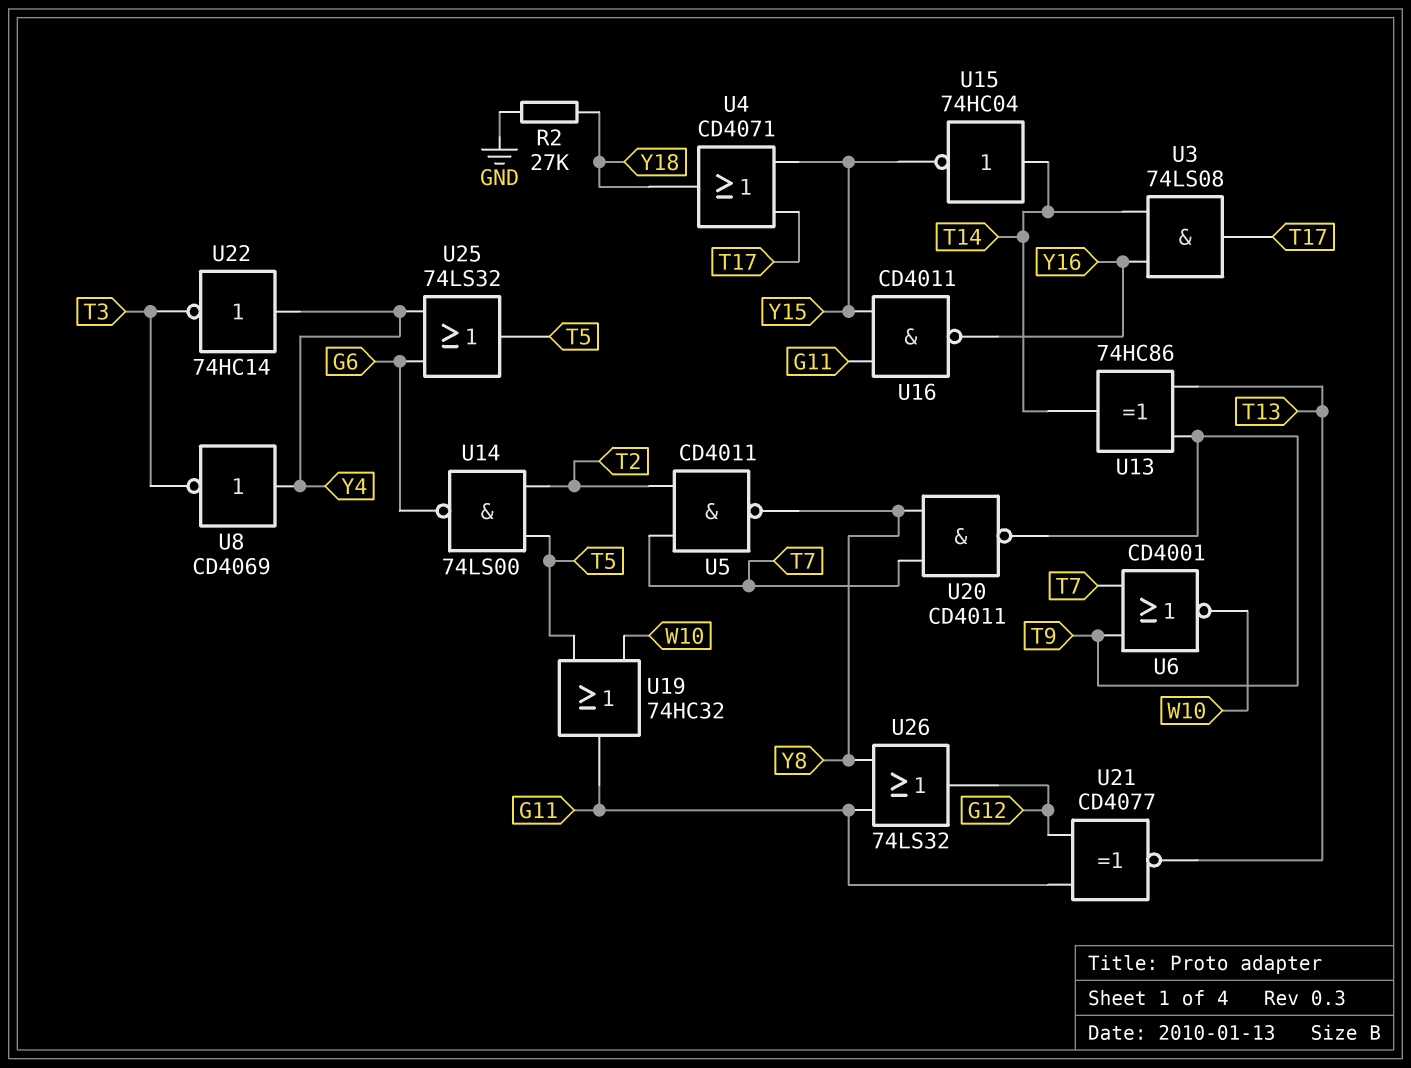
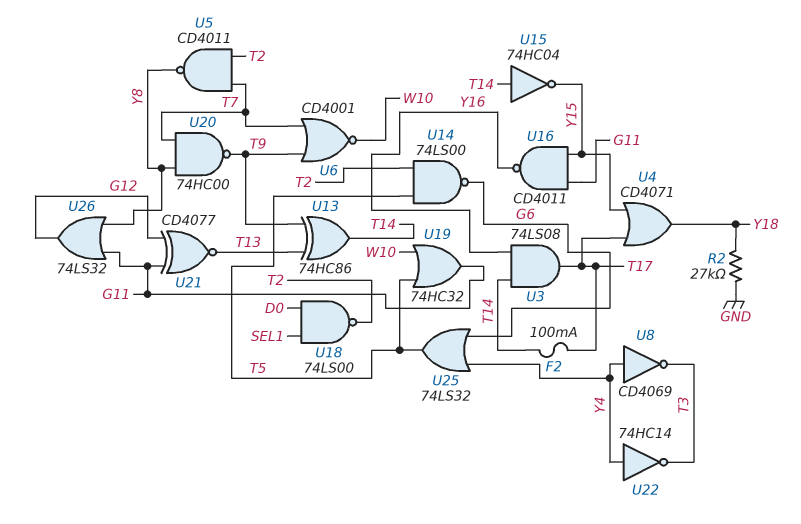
F2: none -> 100mA (T14, T17)
U18: none -> NAND 74LS00 (in D0, in SEL1, out T2)
U20: NAND CD4011 (in T7, in Y8, out T9) -> NAND 74HC00 (in T7, in Y8, out T9)

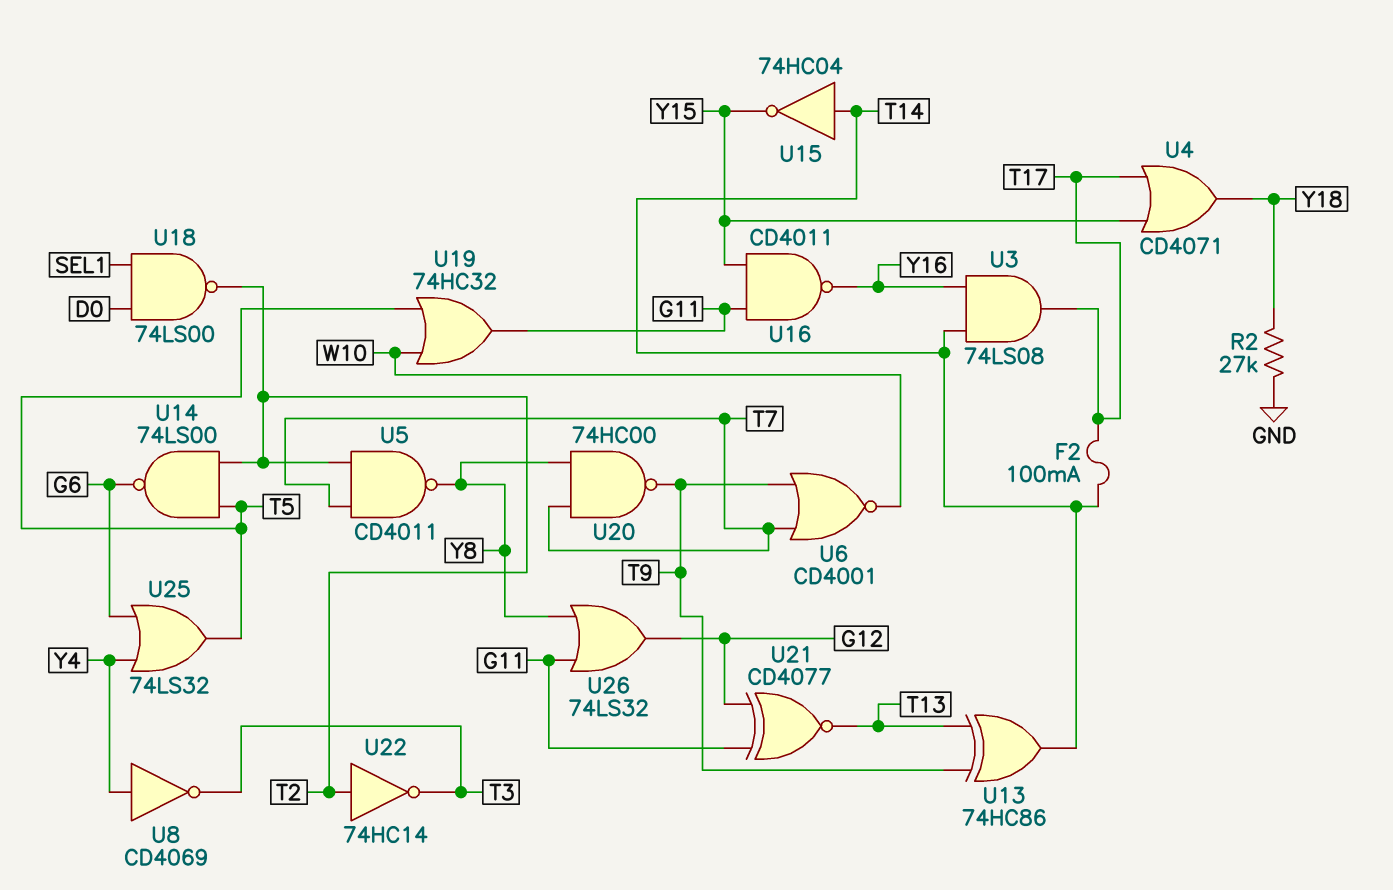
U22: NOT 74HC14 (in Y4, out T3) -> NOT 74HC14 (in T2, out T3)

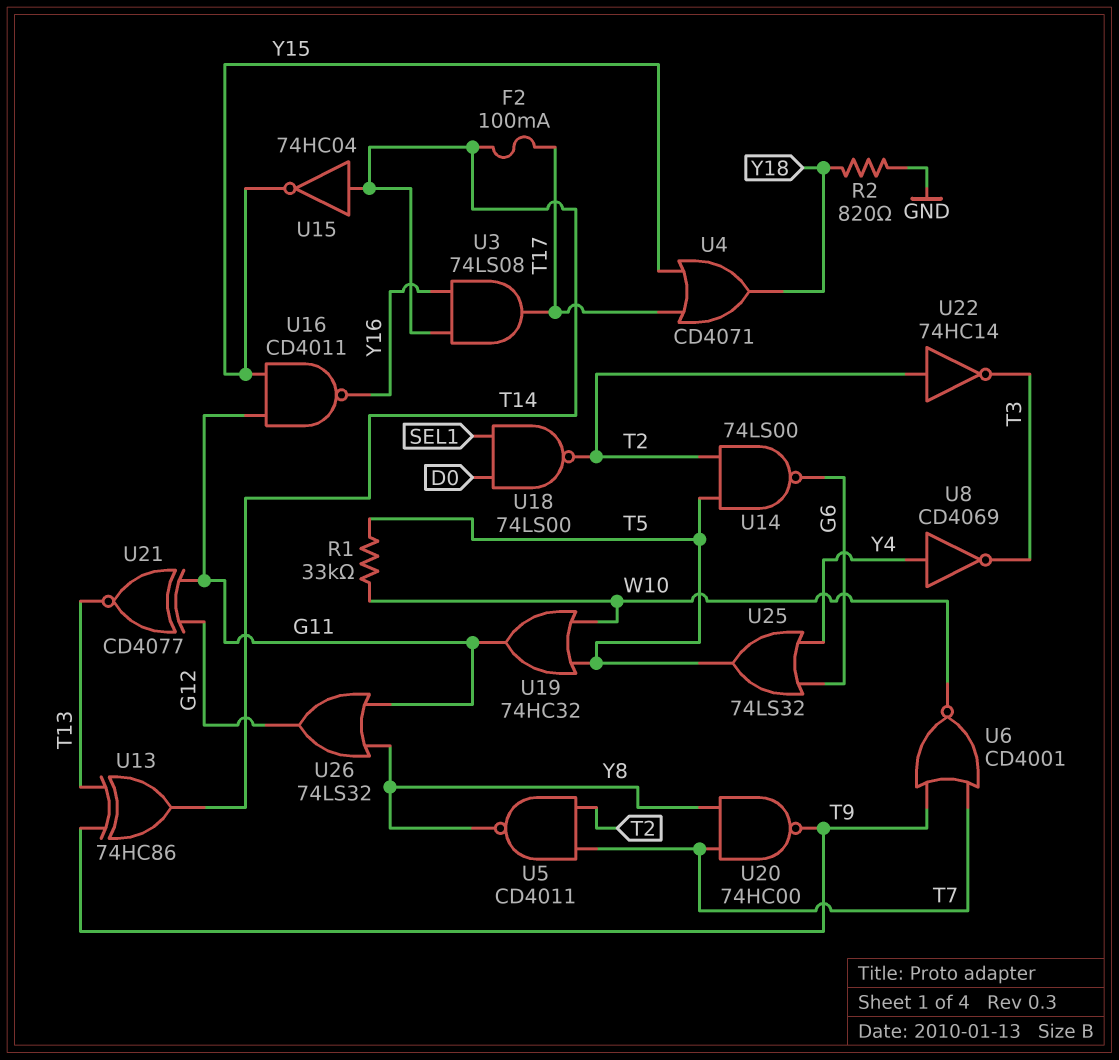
R1: none -> 33k (T5, W10)
R2: 27k (GND, Y18) -> 820 (GND, Y18)

